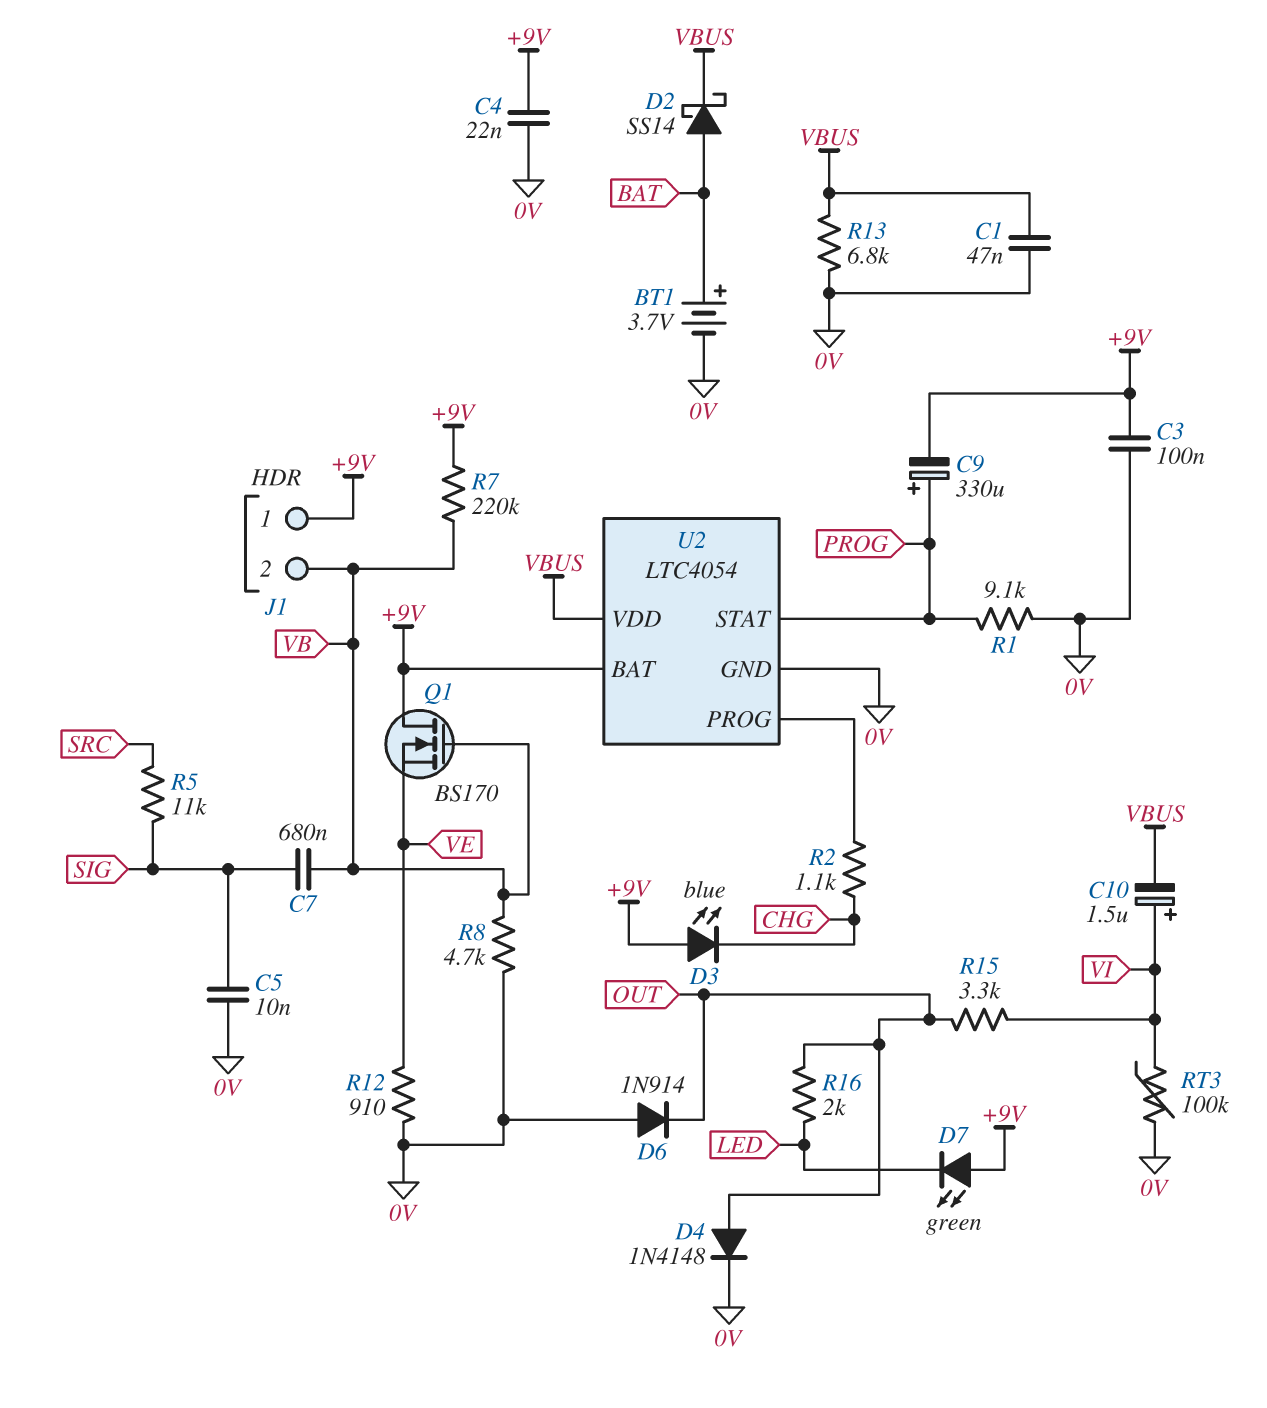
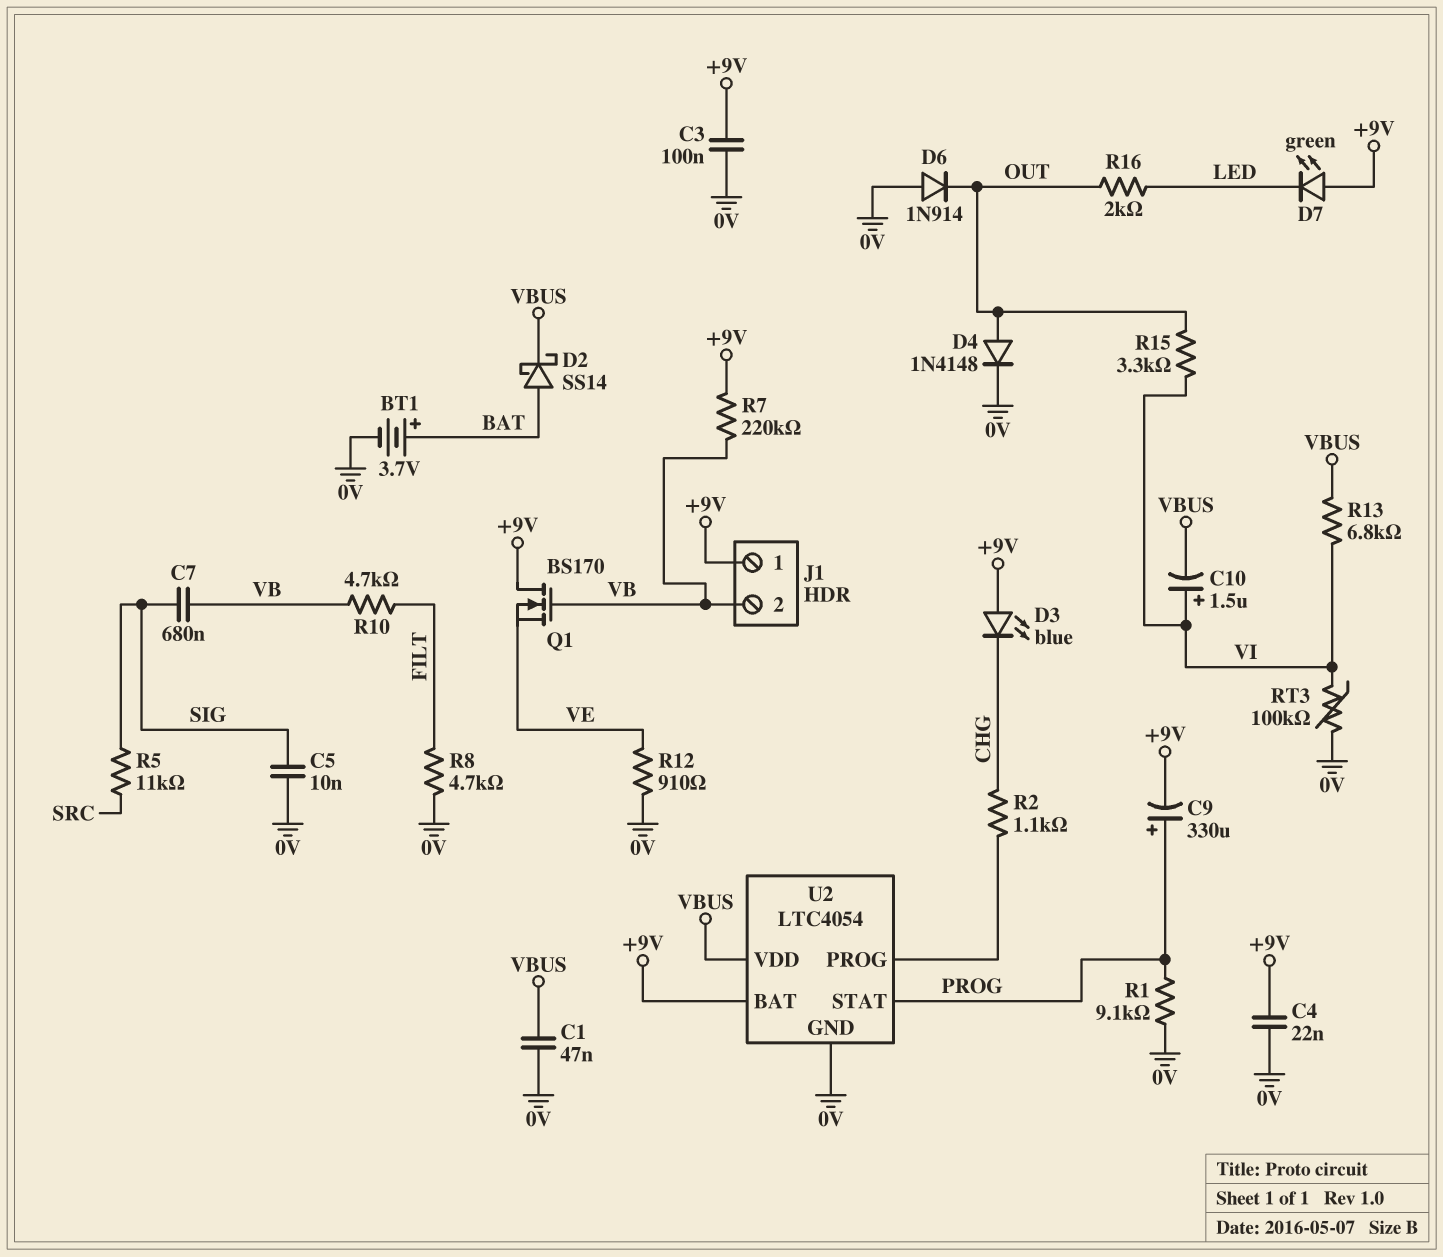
R8: 4.7k (0V, VB) -> 4.7k (0V, FILT)
R10: none -> 4.7k (FILT, VB)
R13: 6.8k (0V, VBUS) -> 6.8k (VBUS, VI)

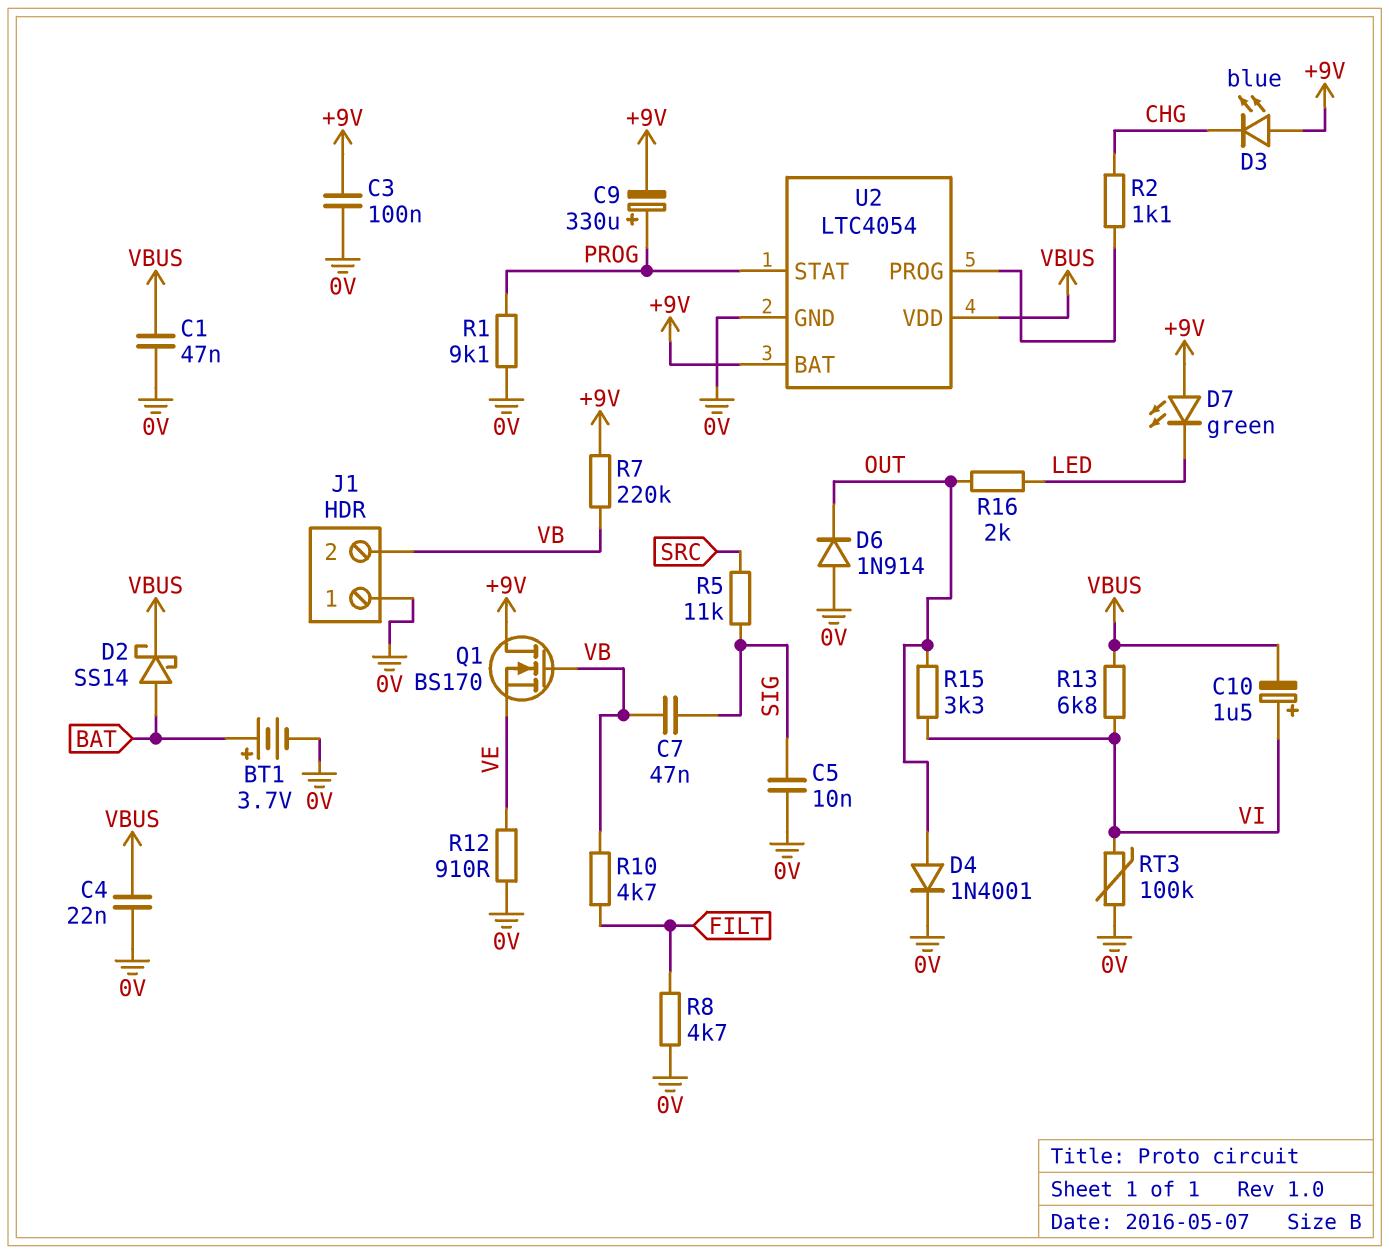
C4: 22nF (+9V, 0V) -> 22nF (0V, VBUS)
C7: 680nF (SIG, VB) -> 47nF (SIG, VB)
D4: diode 1N4148 (A OUT, K 0V) -> diode 1N4001 (A OUT, K 0V)
J1 pin 1: +9V -> 0V

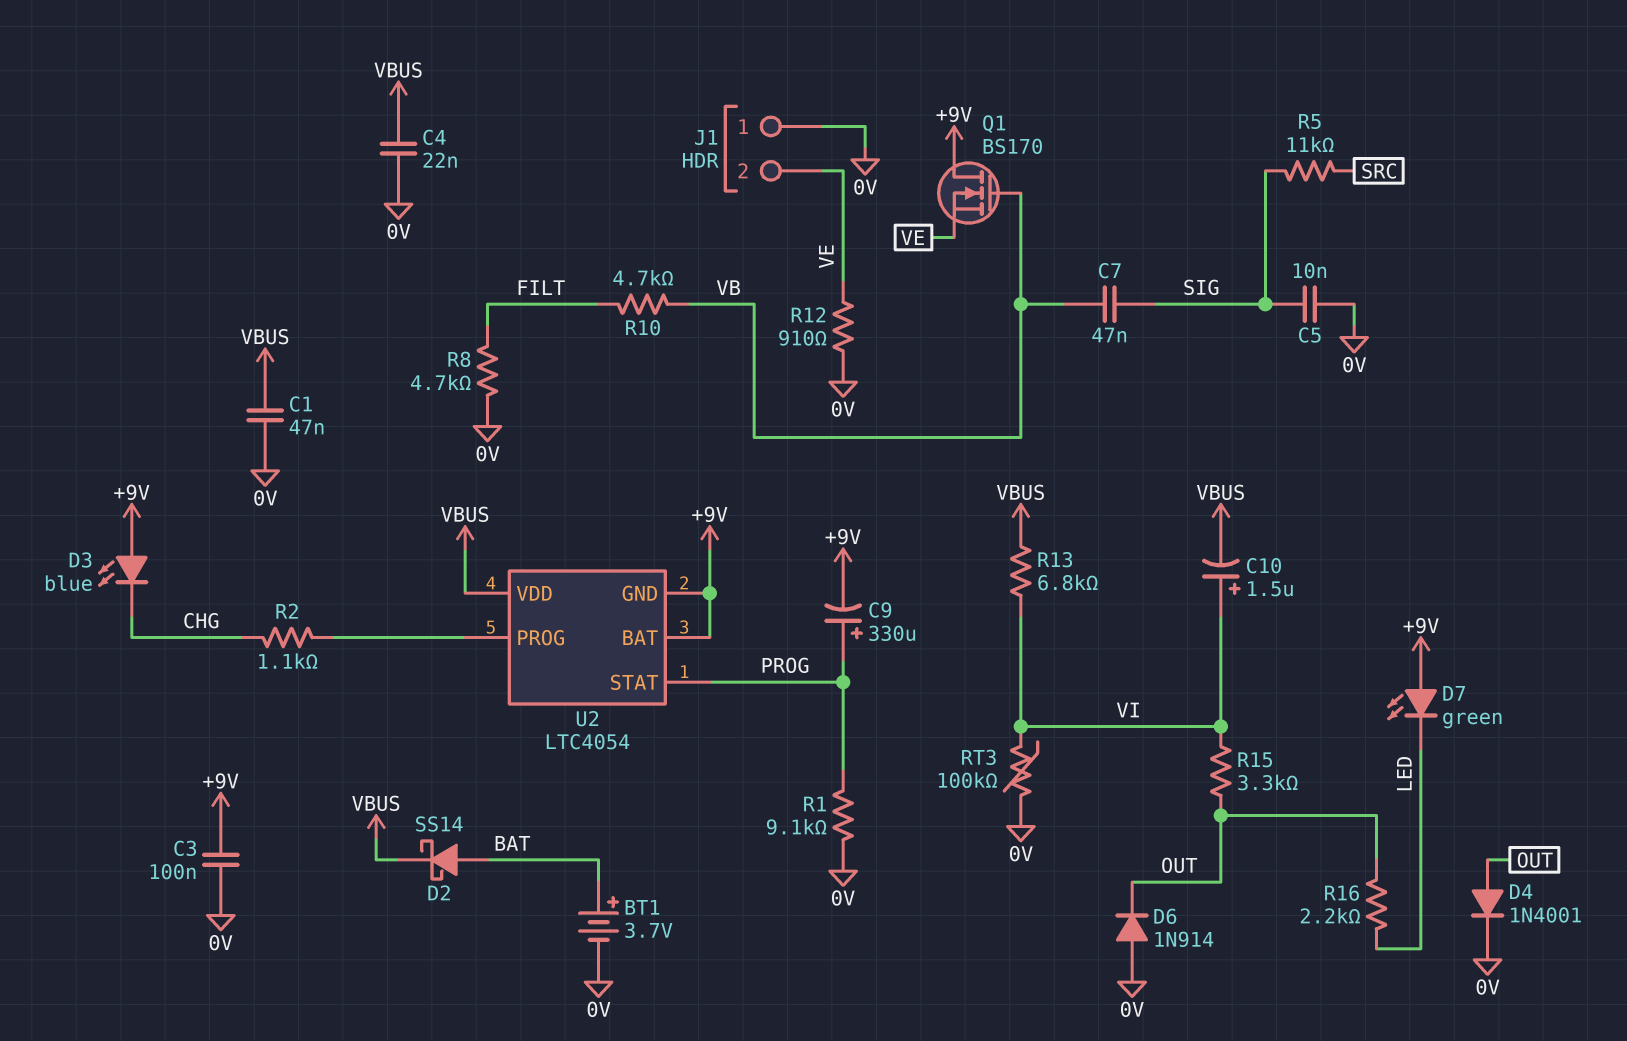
J1 pin 2: VB -> VE
R7: 220k (+9V, VB) -> none
R16: 2k (LED, OUT) -> 2.2k (LED, OUT)
U2 pin GND: 0V -> +9V

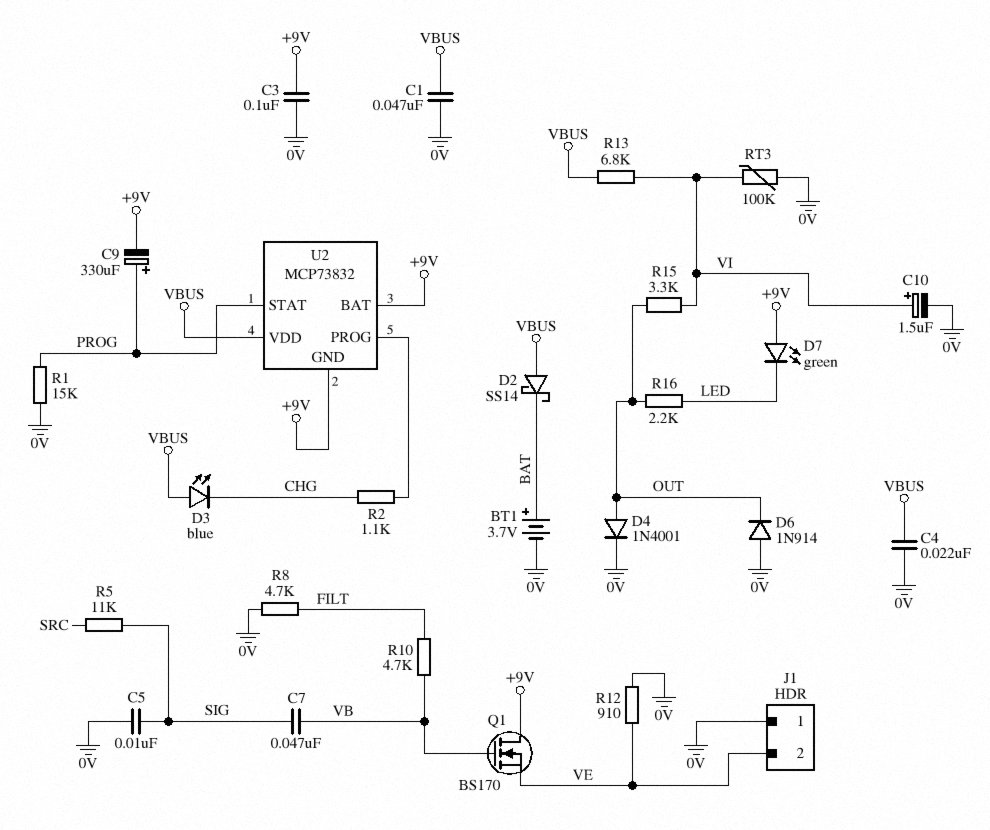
C10: 1.5uF (plus VI, minus VBUS) -> 1.5uF (plus VI, minus 0V)
D2: schottky SS14 (A BAT, K VBUS) -> schottky SS14 (A VBUS, K BAT)
D3: LED blue (A +9V, K CHG) -> LED blue (A VBUS, K CHG)
R1: 9.1k (0V, PROG) -> 15k (0V, PROG)
U2: LTC4054 -> MCP73832

